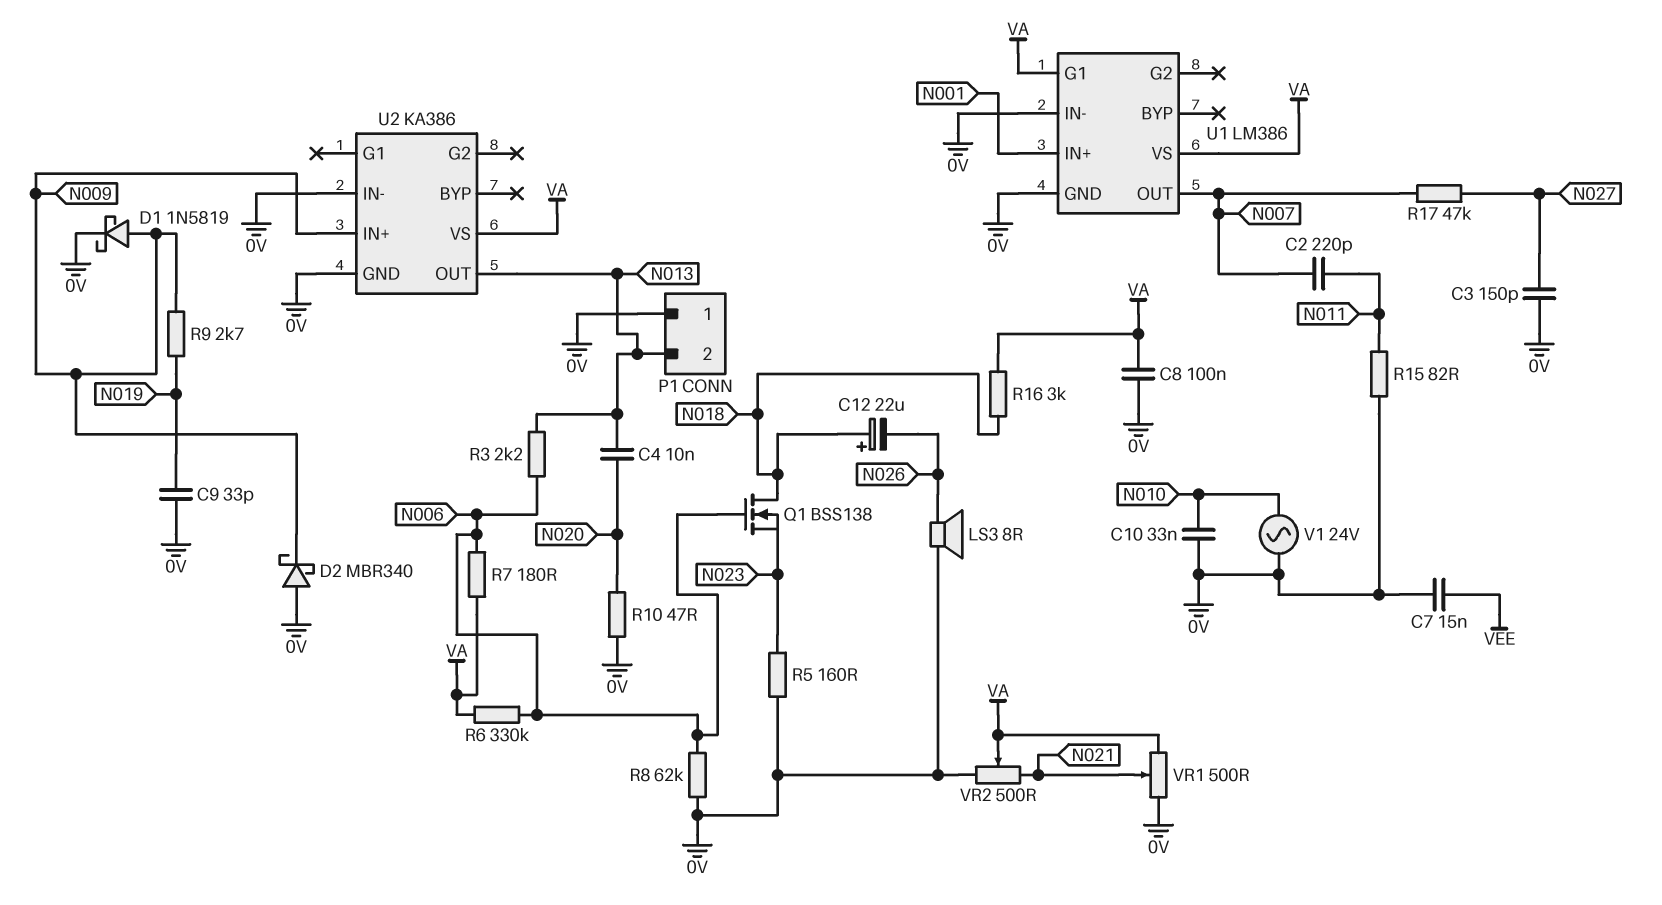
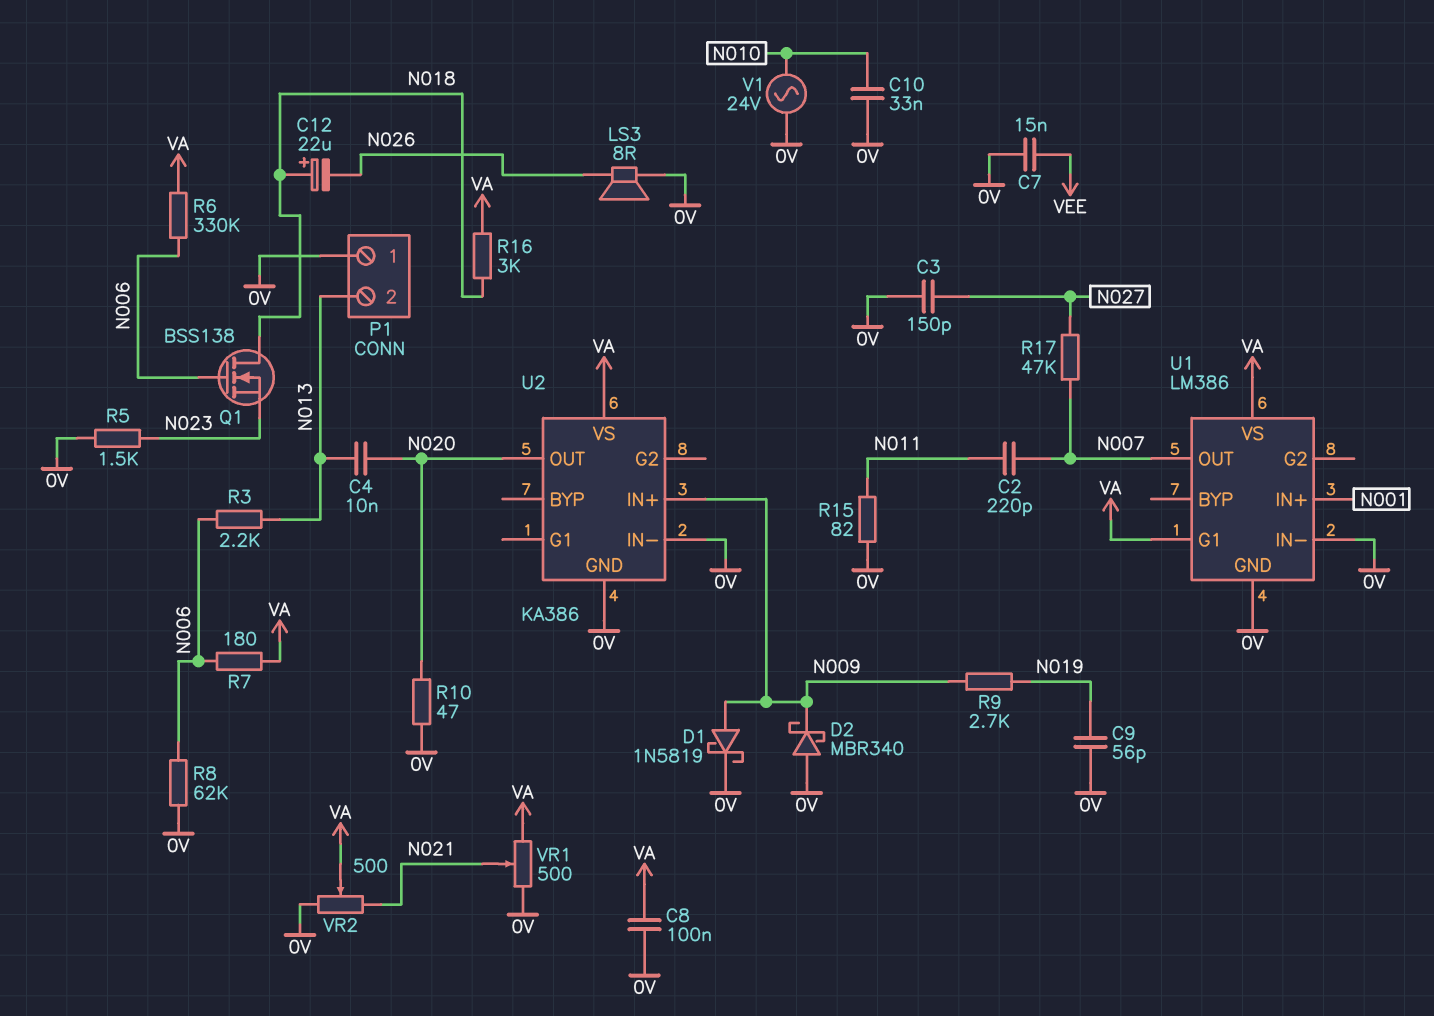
C9: 33pF (0V, N019) -> 56pF (0V, N019)
R5: 160 (0V, N023) -> 1.5k (0V, N023)
U2 pin OUT: N013 -> N020

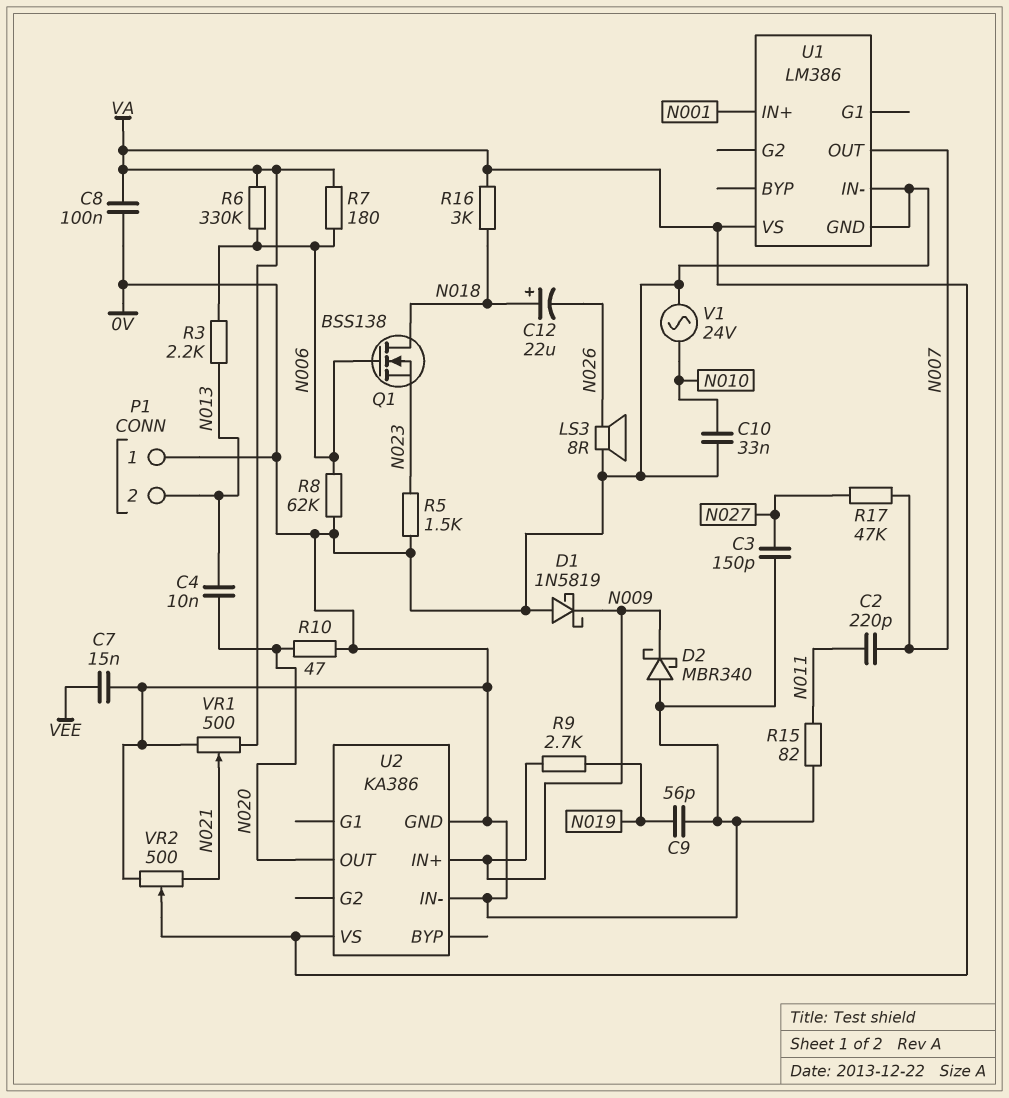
D1: schottky 1N5819 (A N009, K 0V) -> schottky 1N5819 (A 0V, K N009)
U1 pin G1: VA -> none

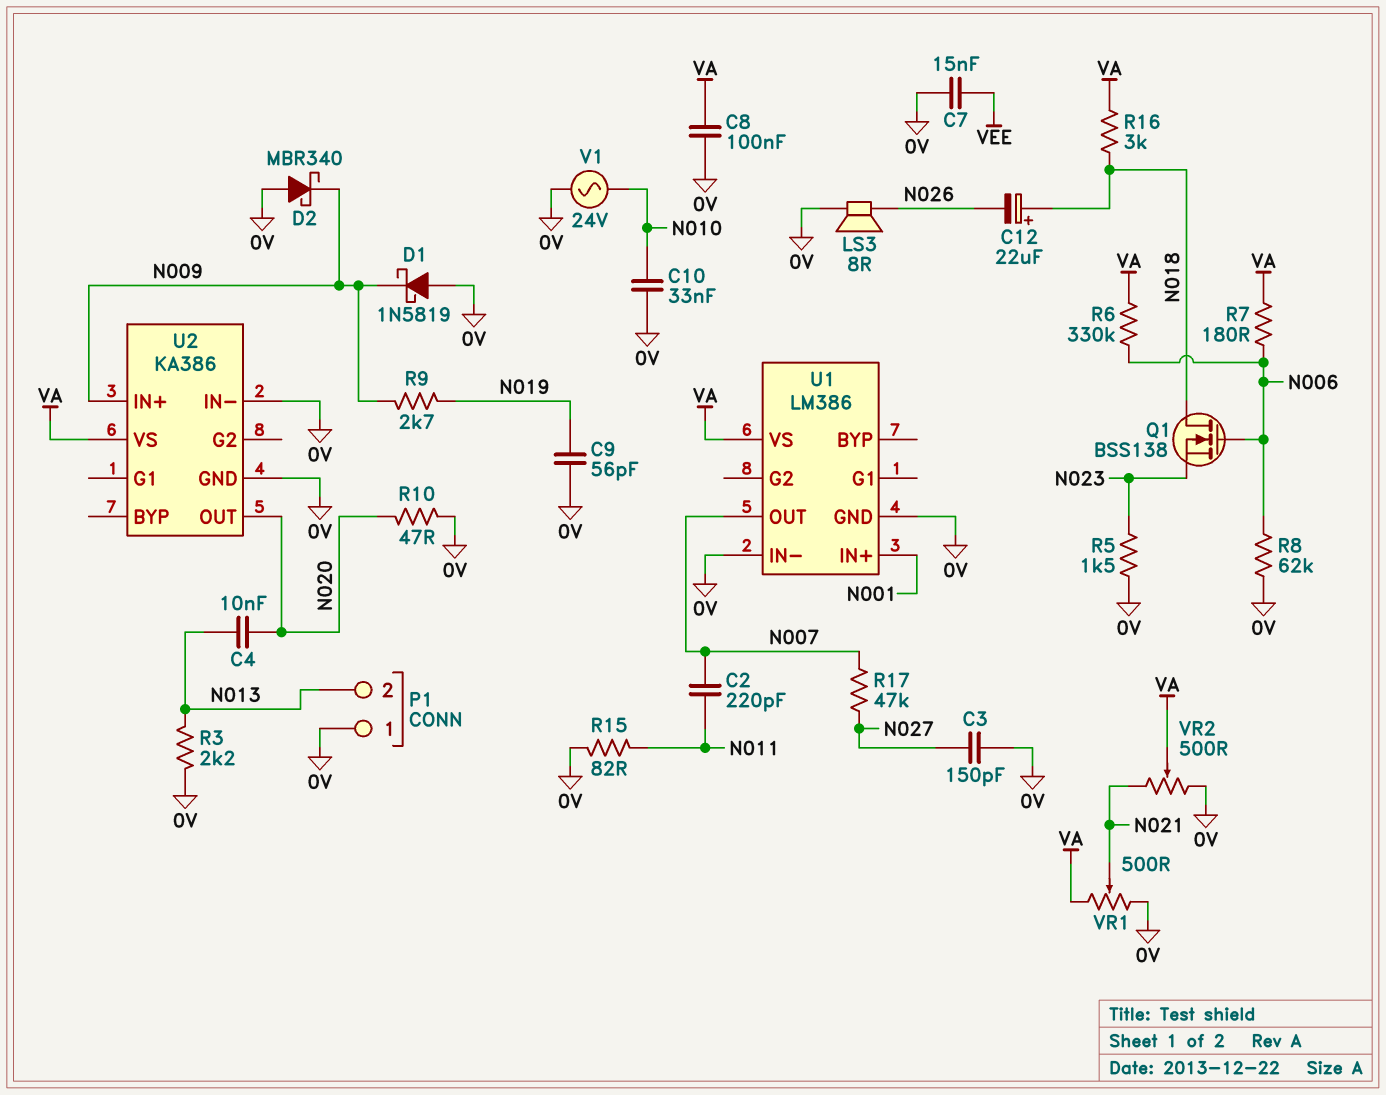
R3: 2.2k (N006, N013) -> 2.2k (0V, N013)

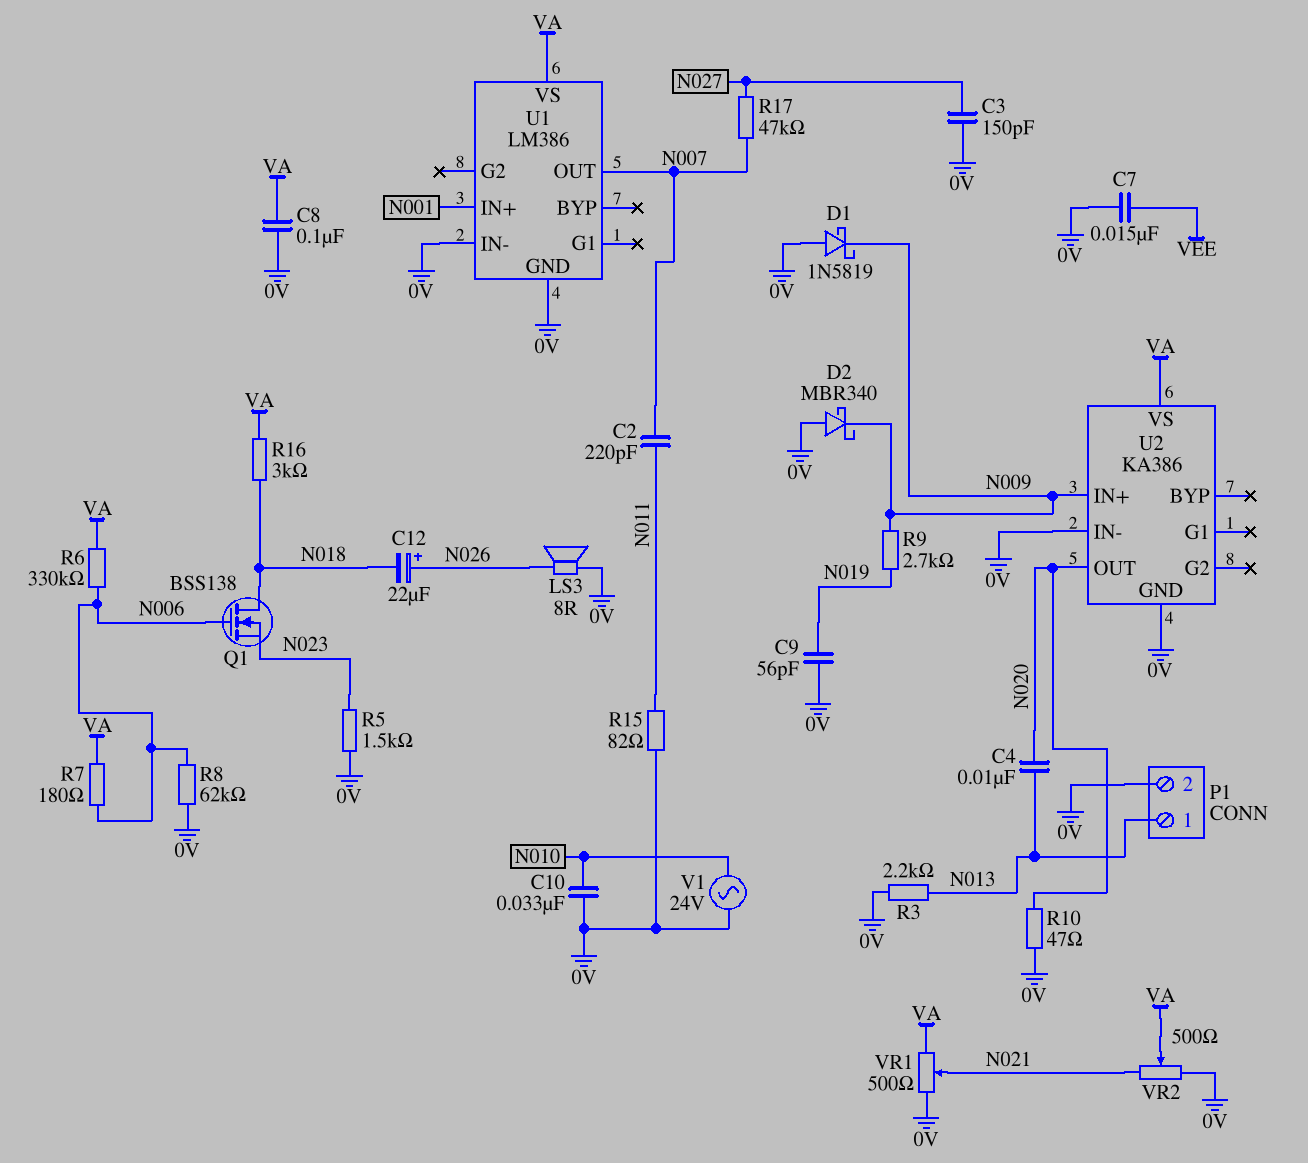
C12: 22uF (plus N018, minus N026) -> 22uF (plus N026, minus N018)
P1 pin 1: 0V -> N013
P1 pin 2: N013 -> 0V

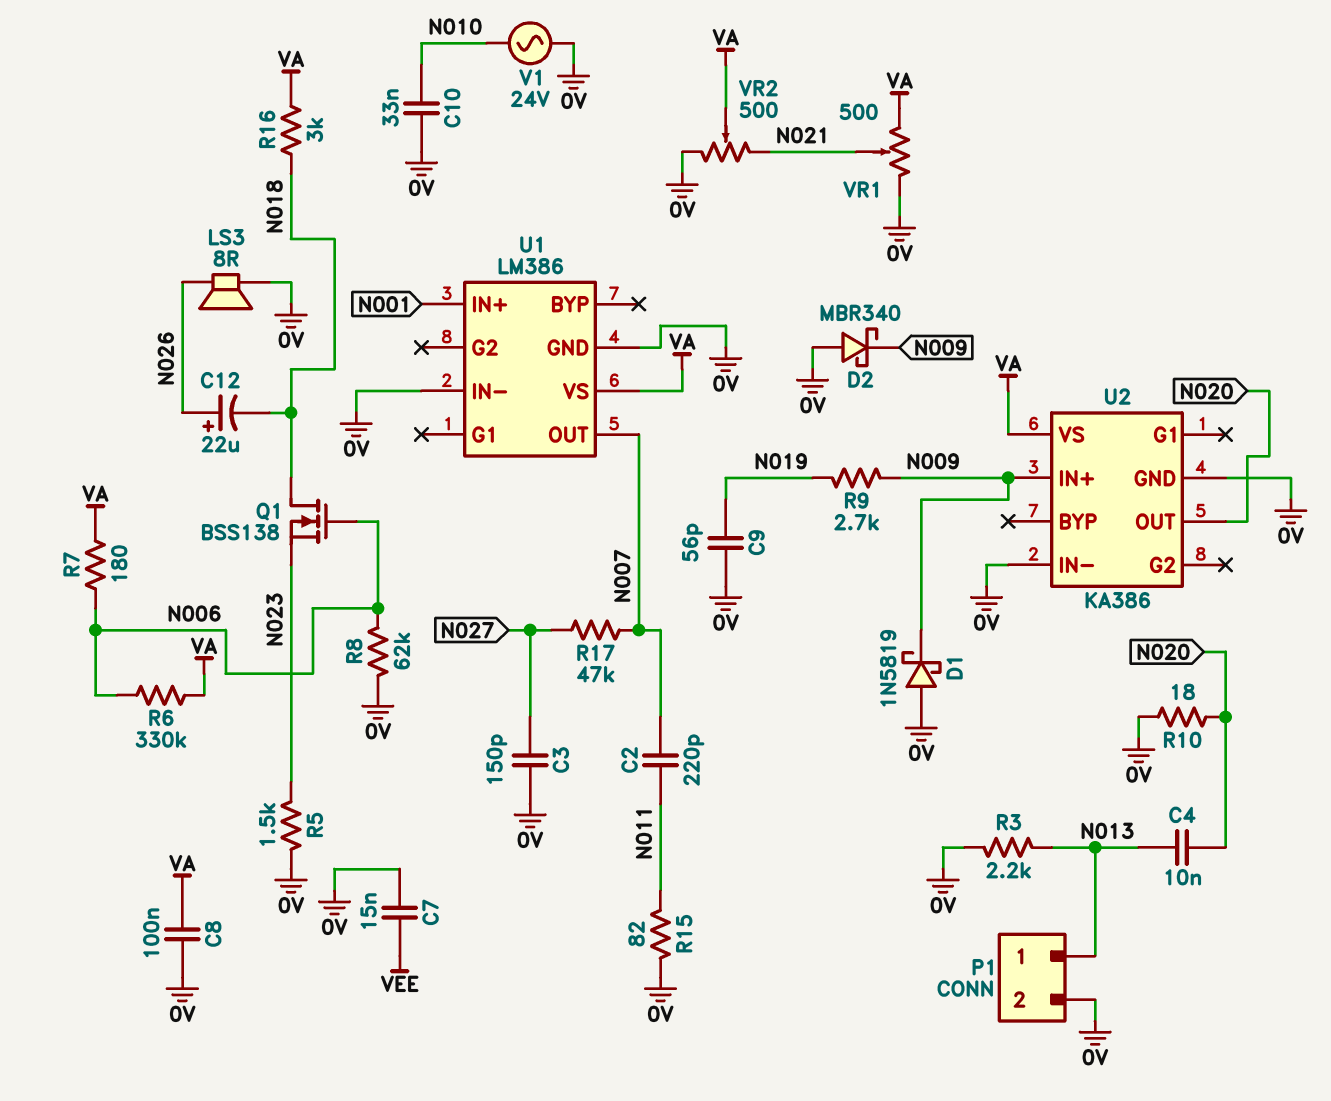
R10: 47 (0V, N020) -> 18 (0V, N020)

